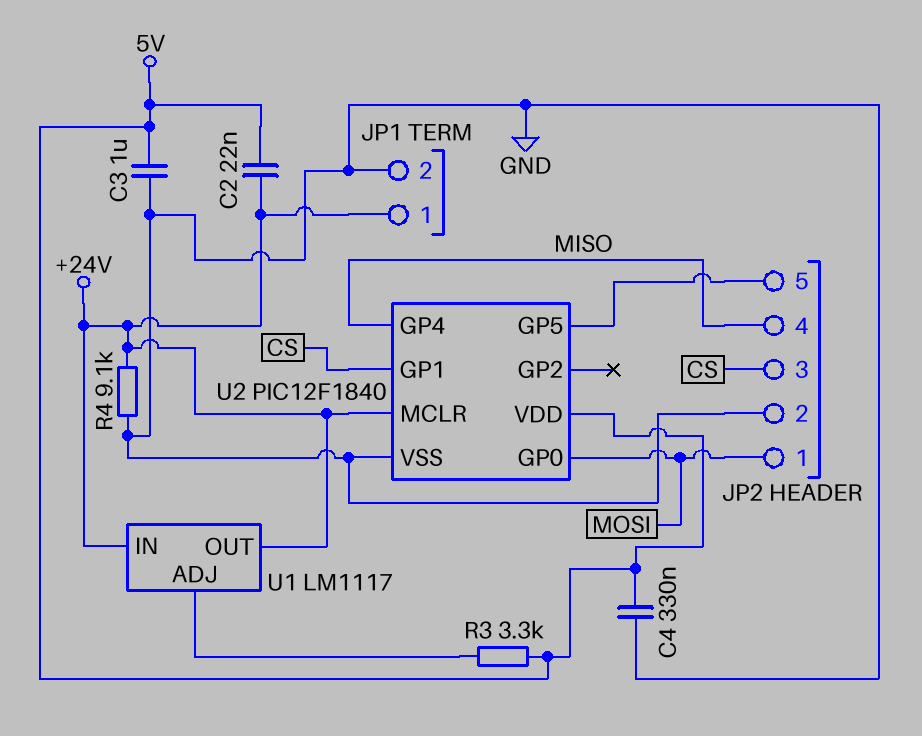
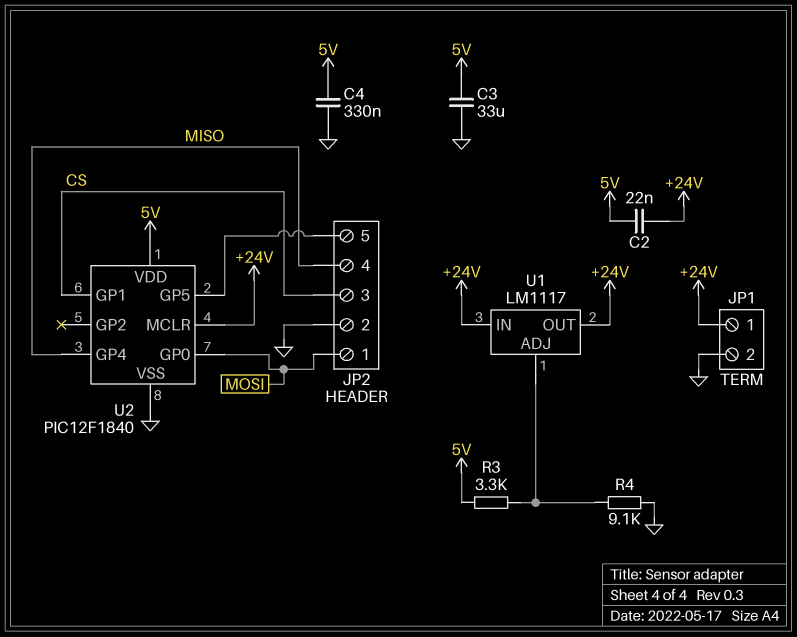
C3: 1uF (5V, GND) -> 33uF (5V, GND)
R4: 9.1k (+24V, GND) -> 9.1k (GND, U1/ADJ)

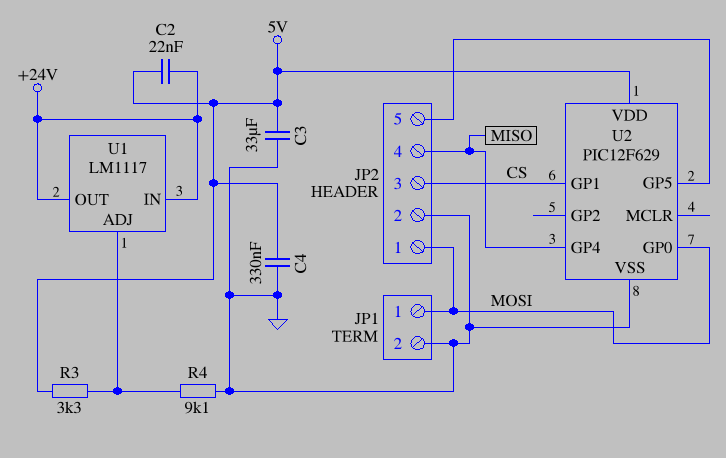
JP1 pin 1: +24V -> MOSI
U2: PIC12F1840 -> PIC12F629
U2 pin MCLR: +24V -> none

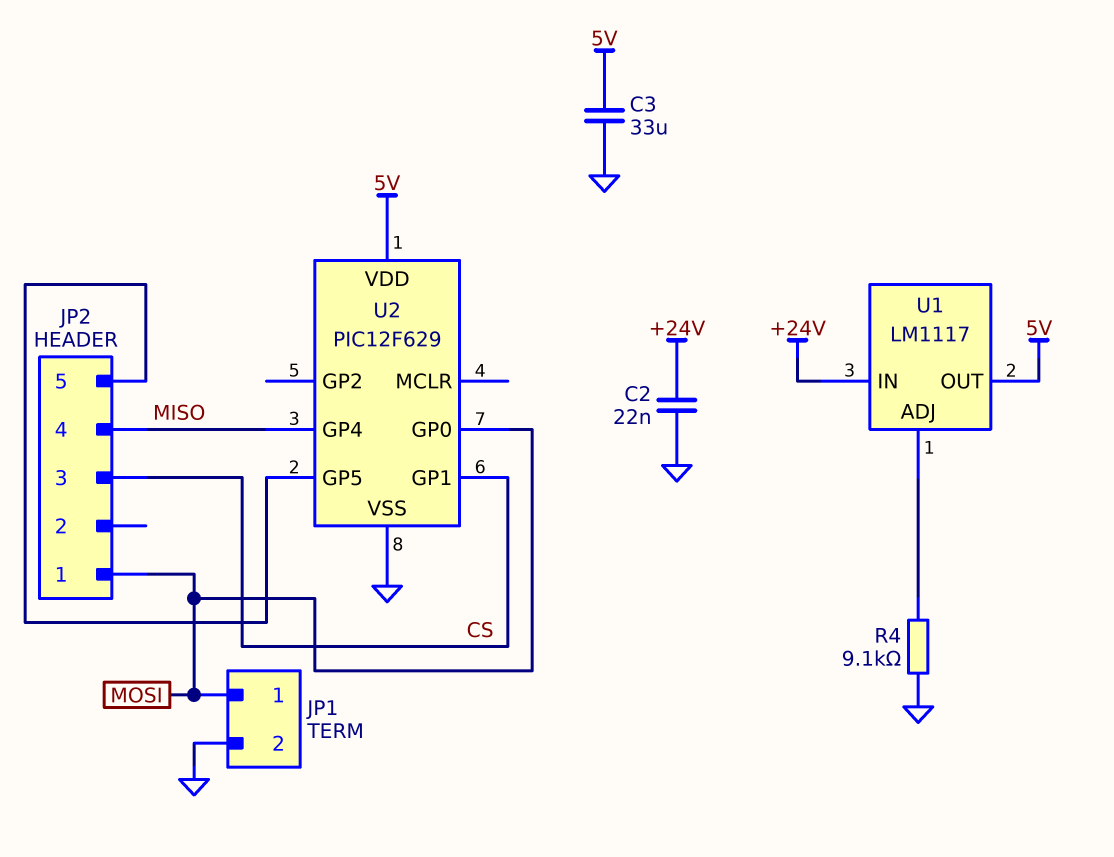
C2: 22nF (+24V, 5V) -> 22nF (+24V, GND)
C4: 330nF (5V, GND) -> none
JP2 pin 2: GND -> none
R3: 3.3k (5V, U1/ADJ) -> none
U1 pin OUT: +24V -> 5V

